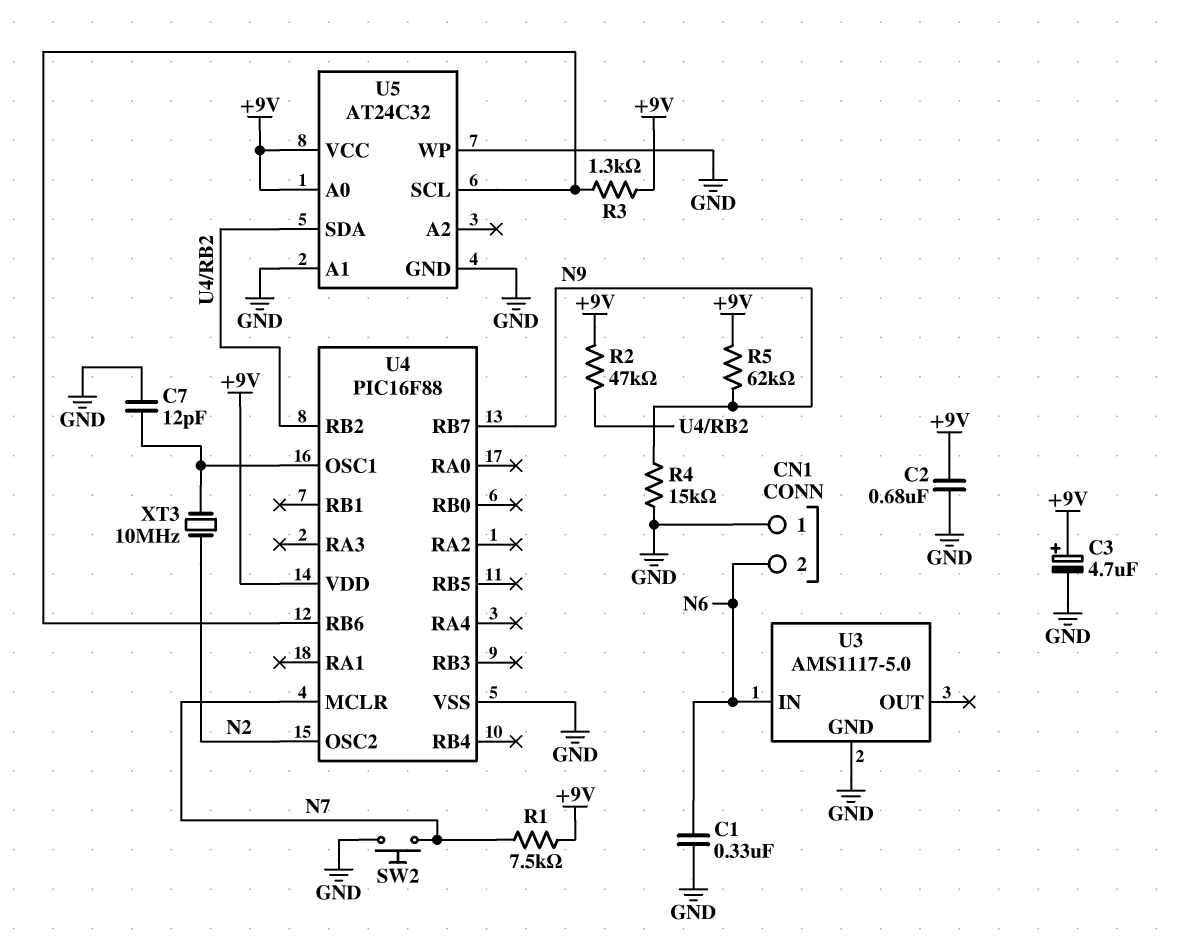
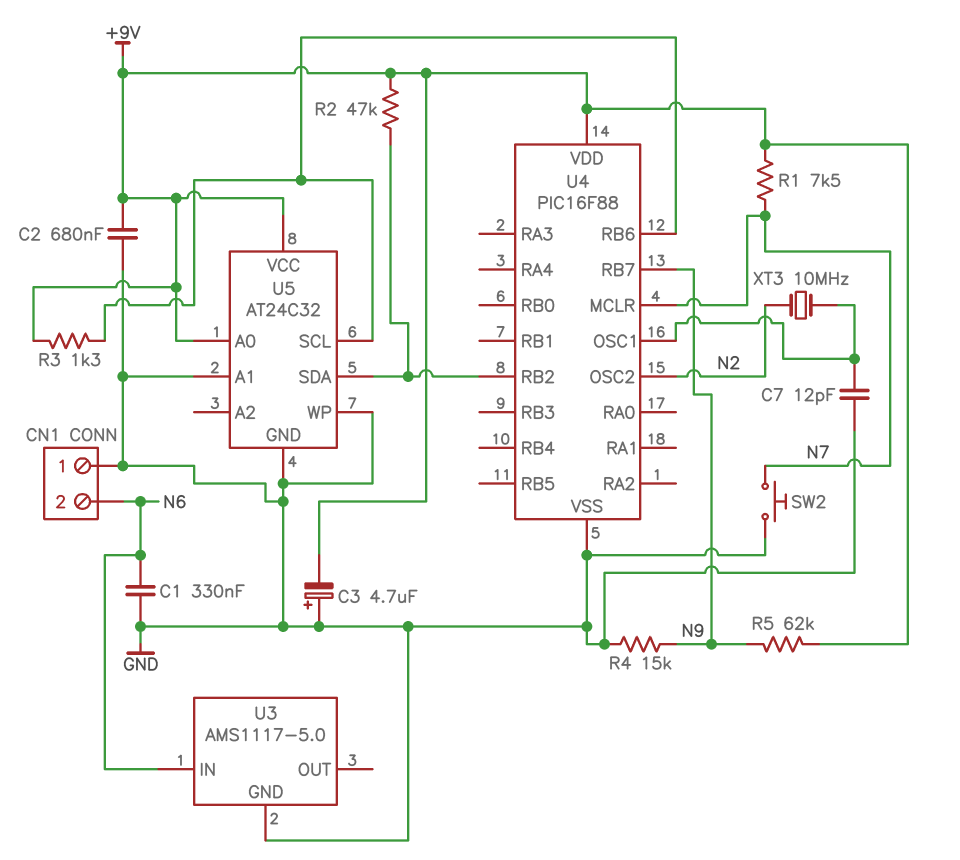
C3: 4.7uF (plus +9V, minus GND) -> 4.7uF (plus GND, minus +9V)

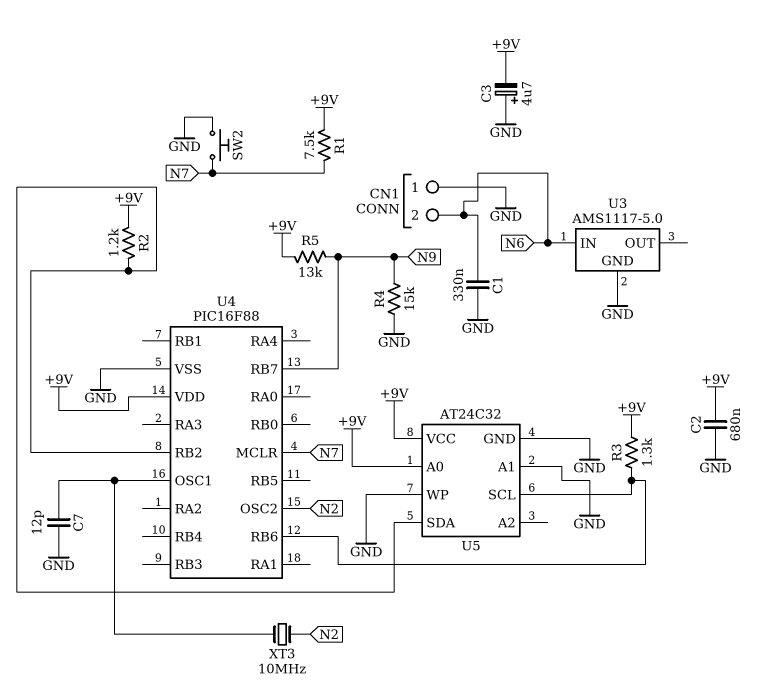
R2: 47k (+9V, U4/RB2) -> 1.2k (+9V, U4/RB2)
R5: 62k (+9V, N9) -> 13k (+9V, N9)

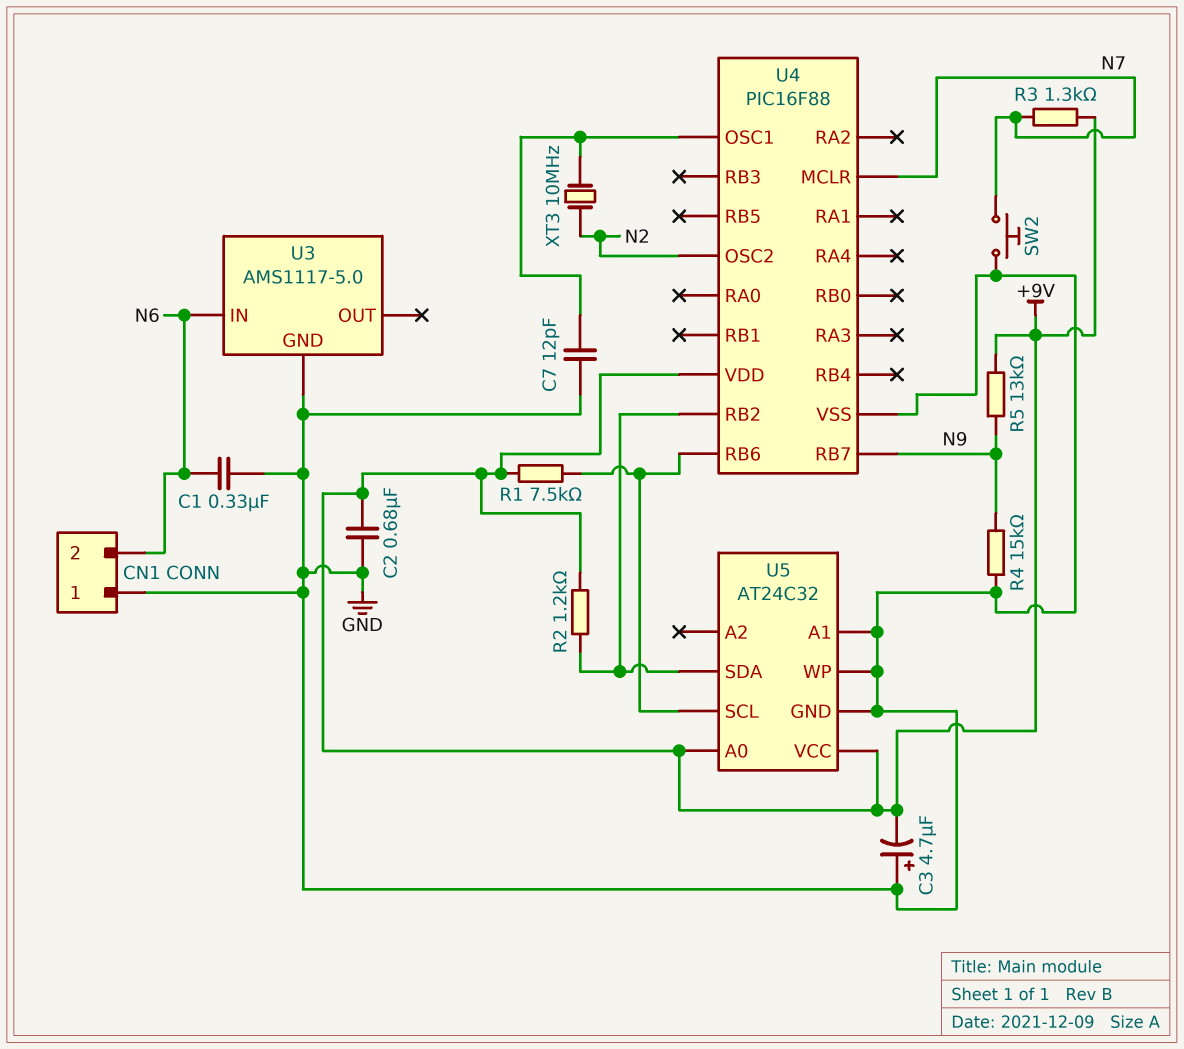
R1: 7.5k (+9V, N7) -> 7.5k (+9V, U4/RB6)
R3: 1.3k (+9V, U4/RB6) -> 1.3k (+9V, N7)

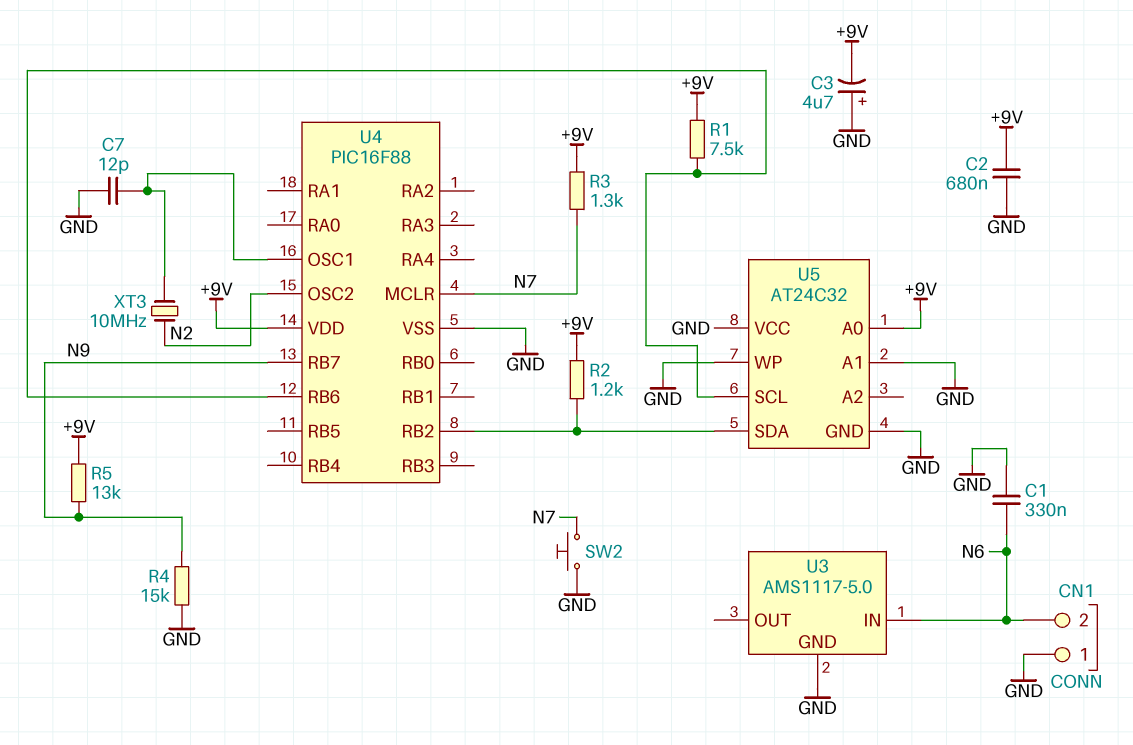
U5 pin VCC: +9V -> GND

